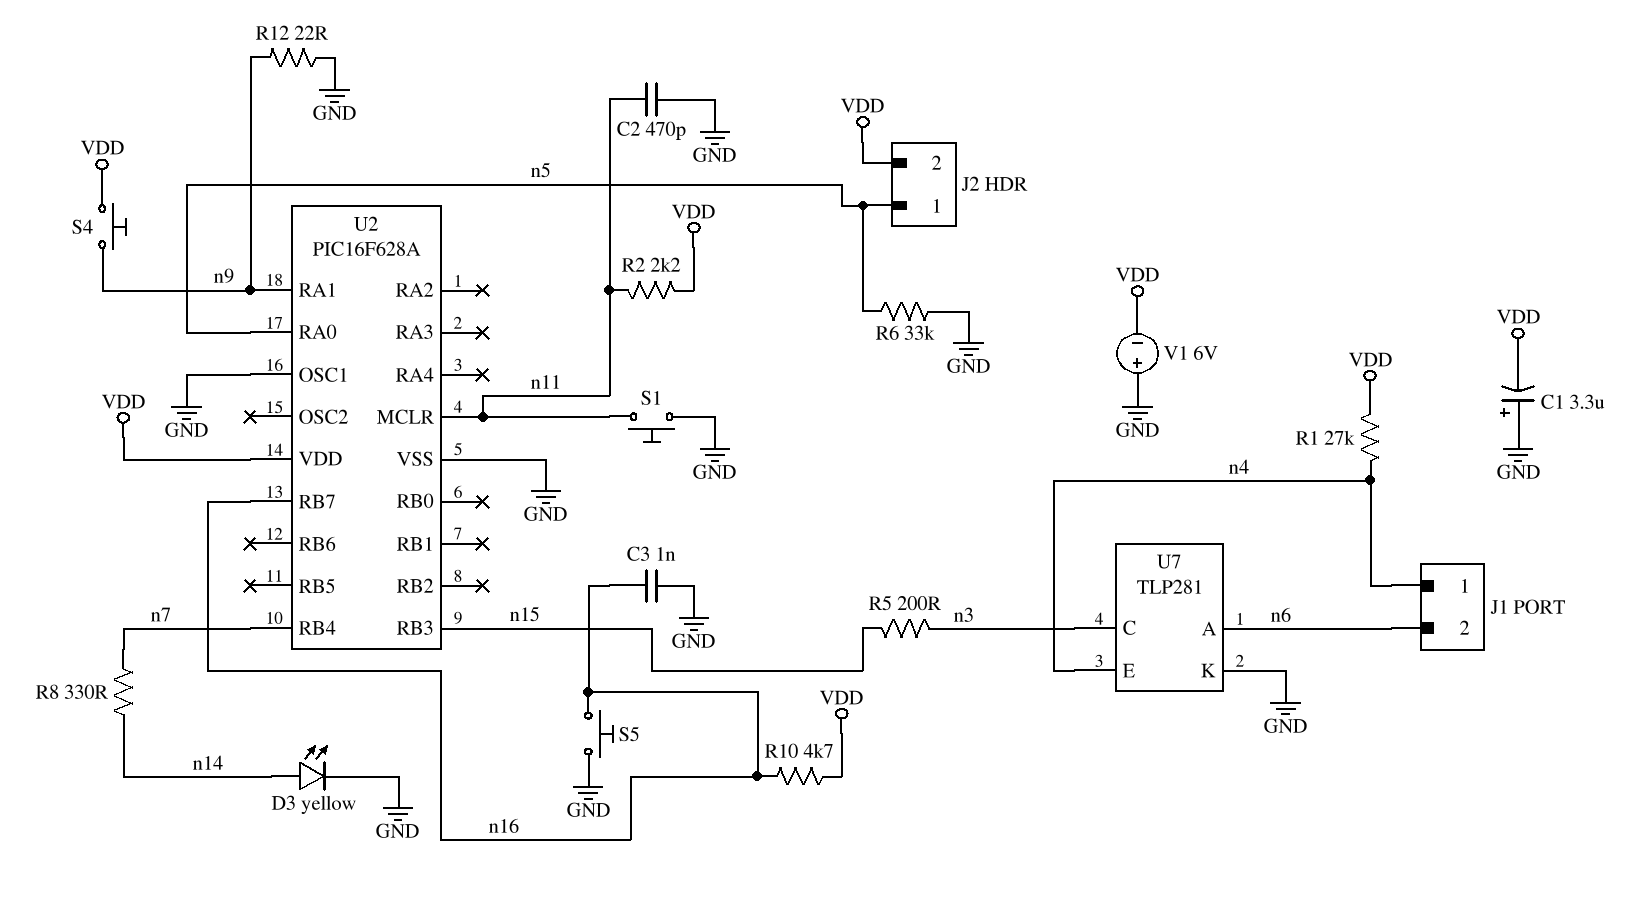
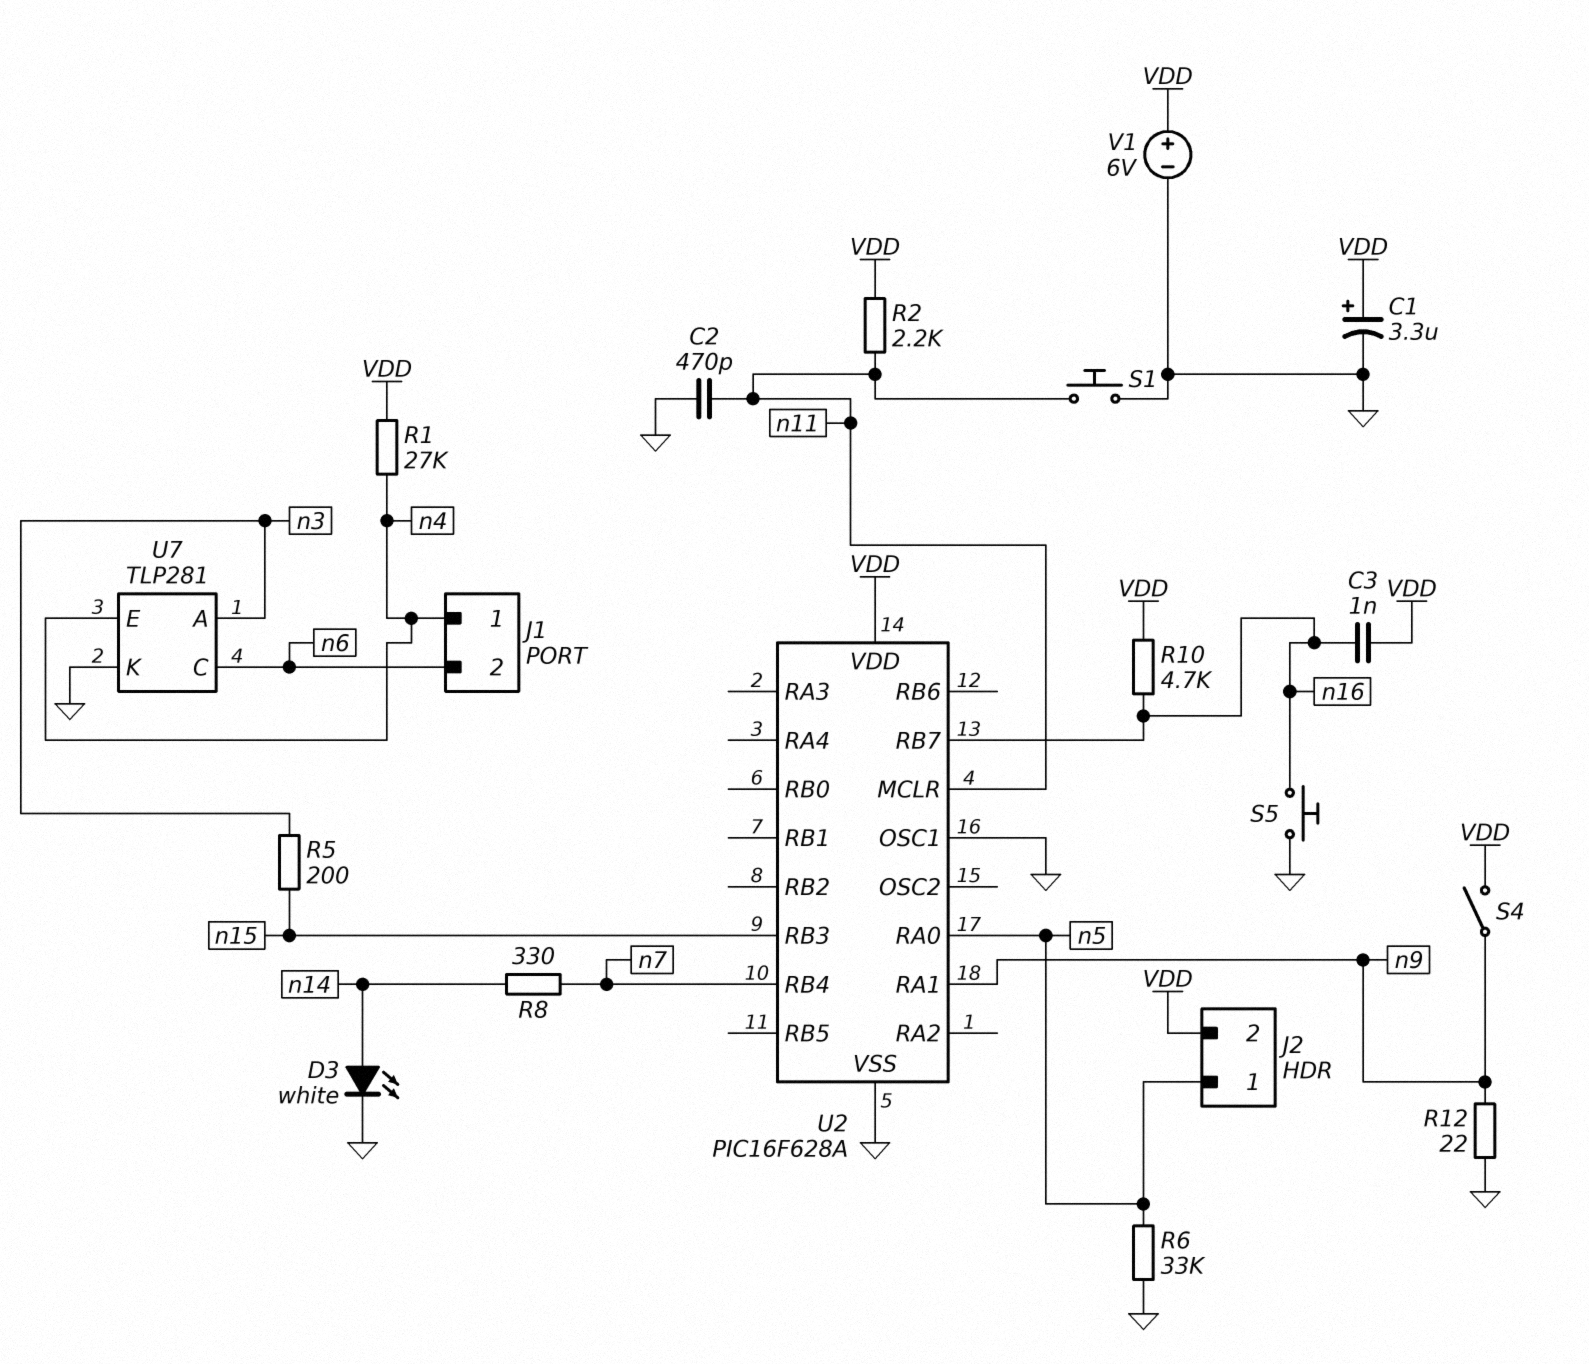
C1: 3.3uF (plus GND, minus VDD) -> 3.3uF (plus VDD, minus GND)
C3: 1nF (GND, n16) -> 1nF (VDD, n16)
D3: LED yellow (A n14, K GND) -> LED white (A n14, K GND)
S4: button (VDD, n9) -> switch (VDD, n9)
U7 pin A: n6 -> n3
U7 pin C: n3 -> n6
V1: 6V (plus GND, minus VDD) -> 6V (plus VDD, minus GND)

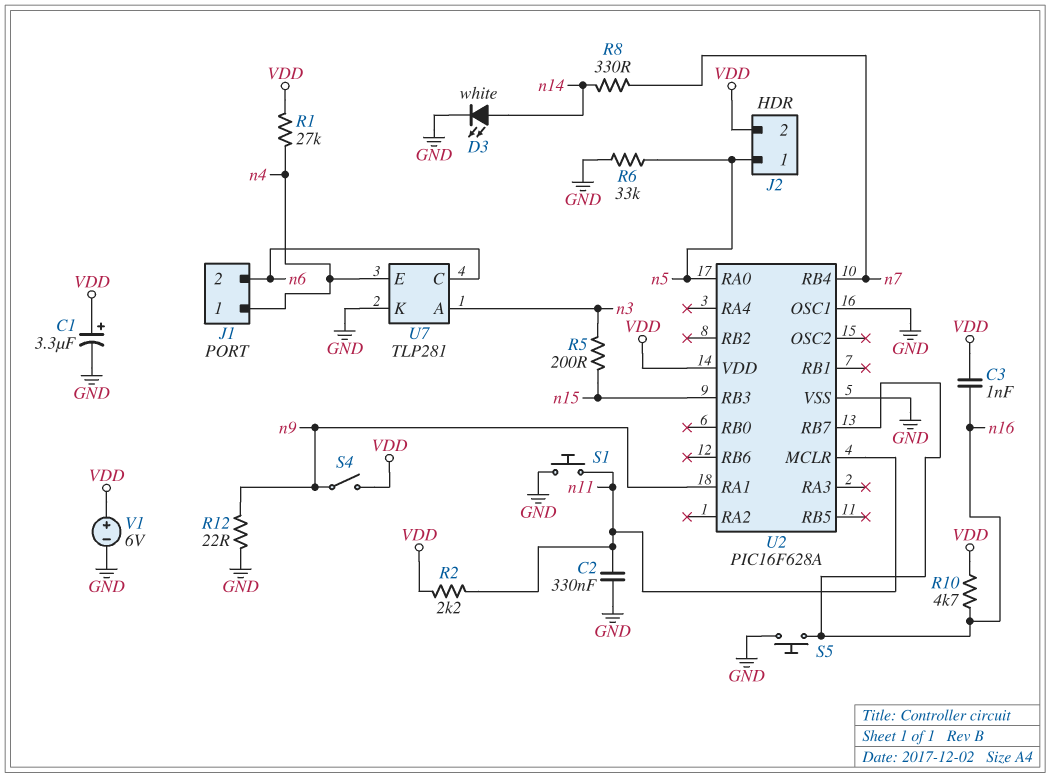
C2: 470pF (GND, n11) -> 330nF (GND, n11)

